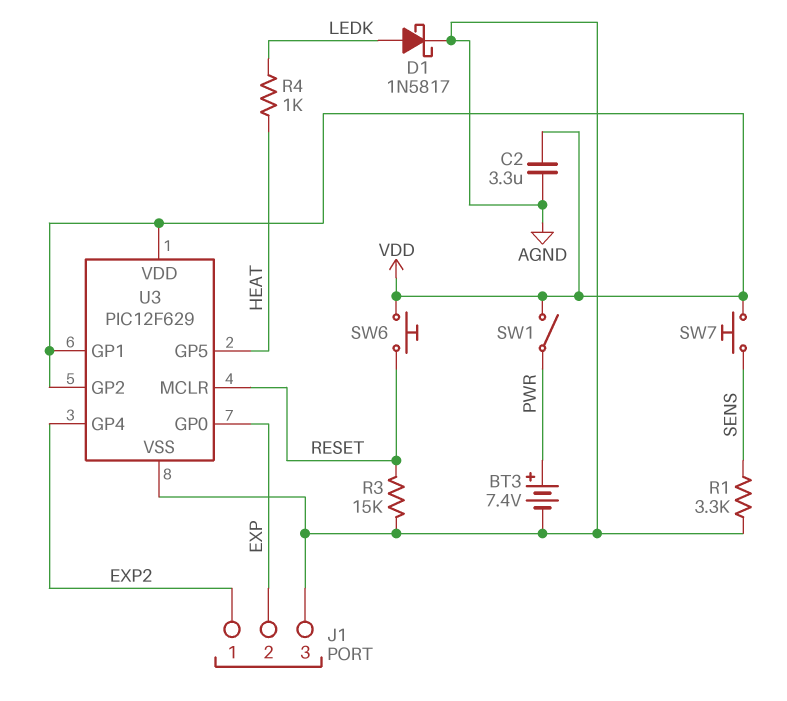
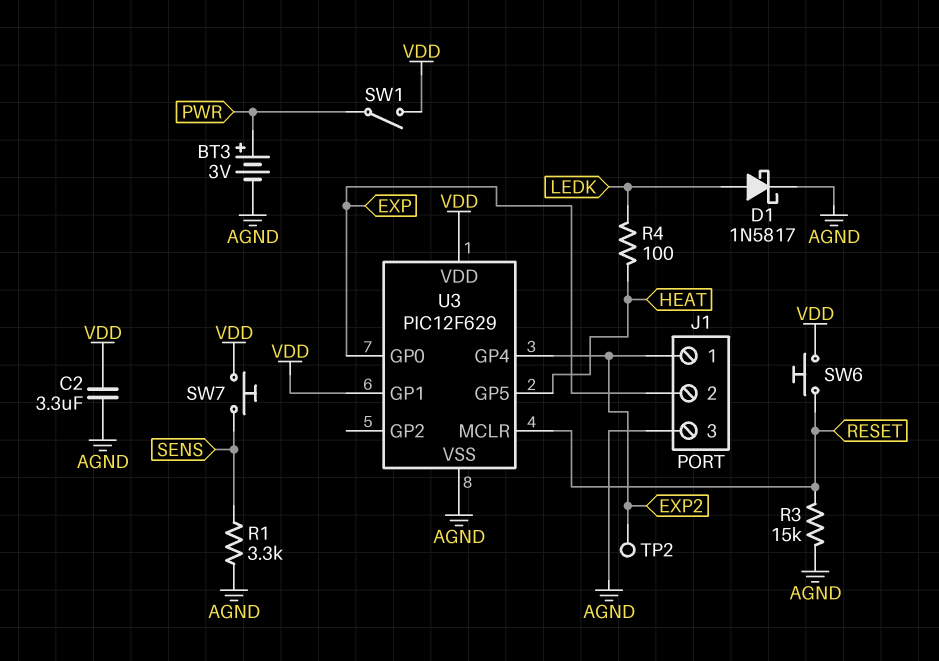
BT3: 7.4V (plus PWR, minus AGND) -> 3V (plus PWR, minus AGND)
R4: 1k (HEAT, LEDK) -> 100 (HEAT, LEDK)
TP2: none -> test point (EXP2)
U3 pin GP2: VDD -> none

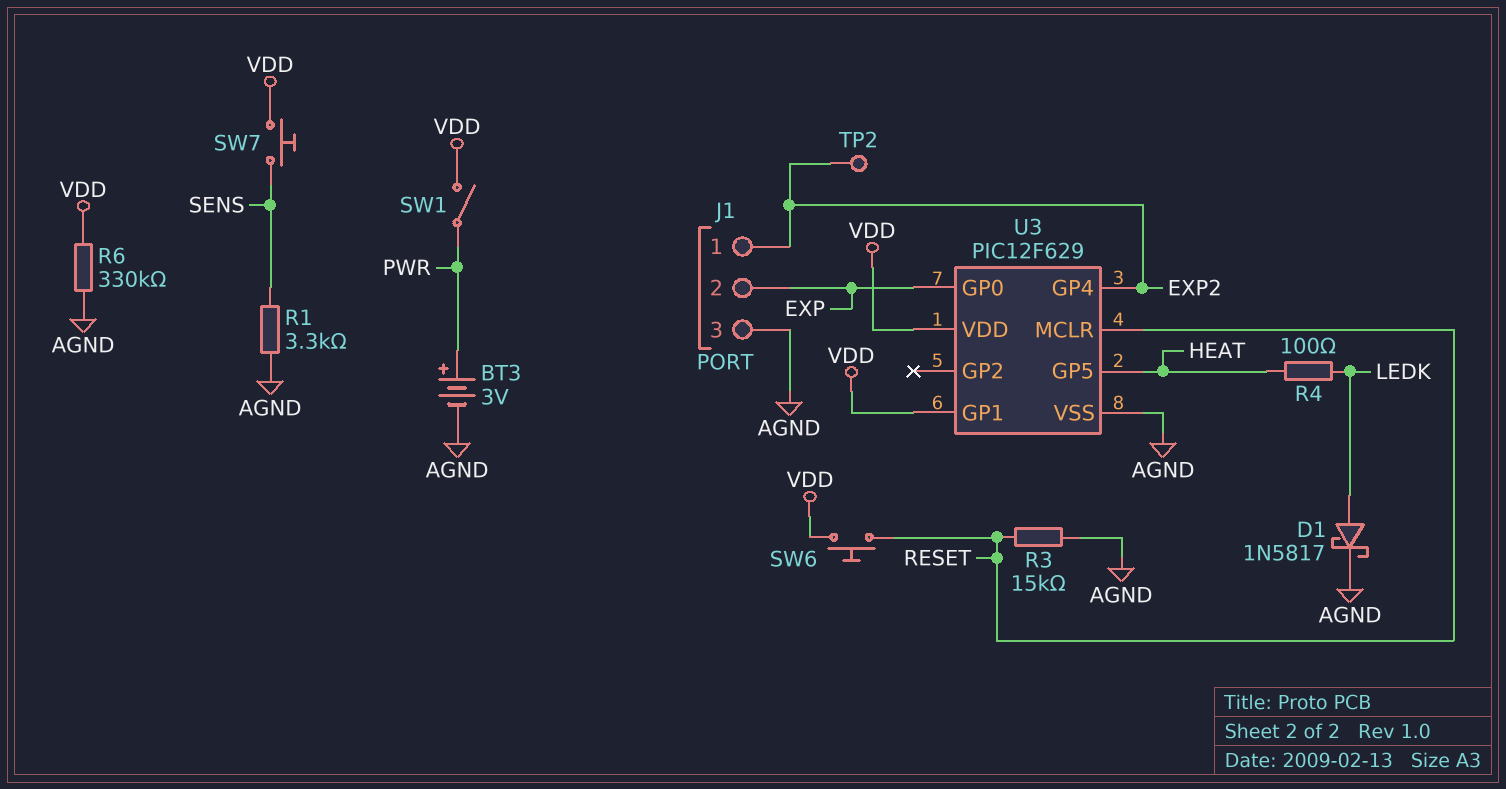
C2: 3.3uF (AGND, VDD) -> none
R6: none -> 330k (AGND, VDD)

